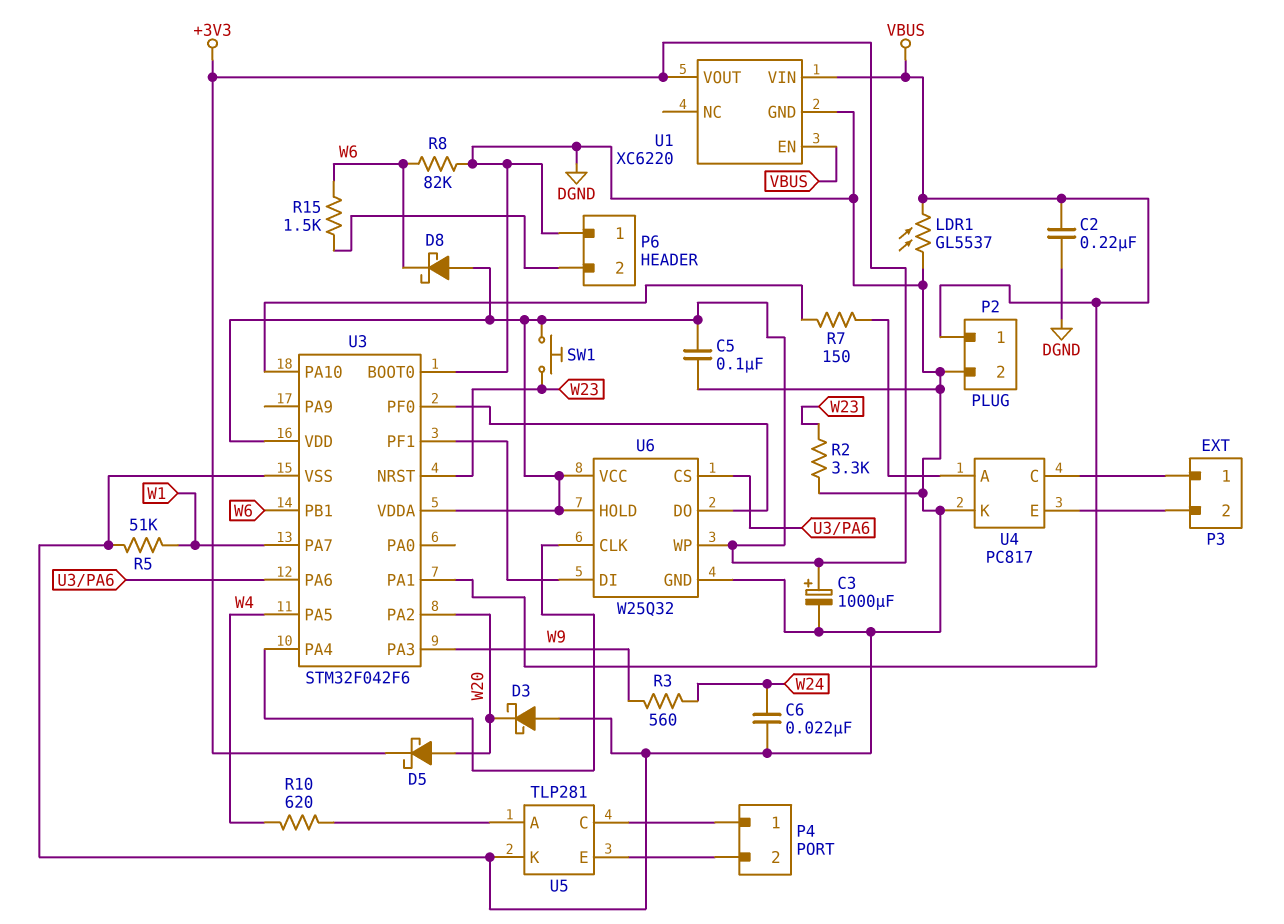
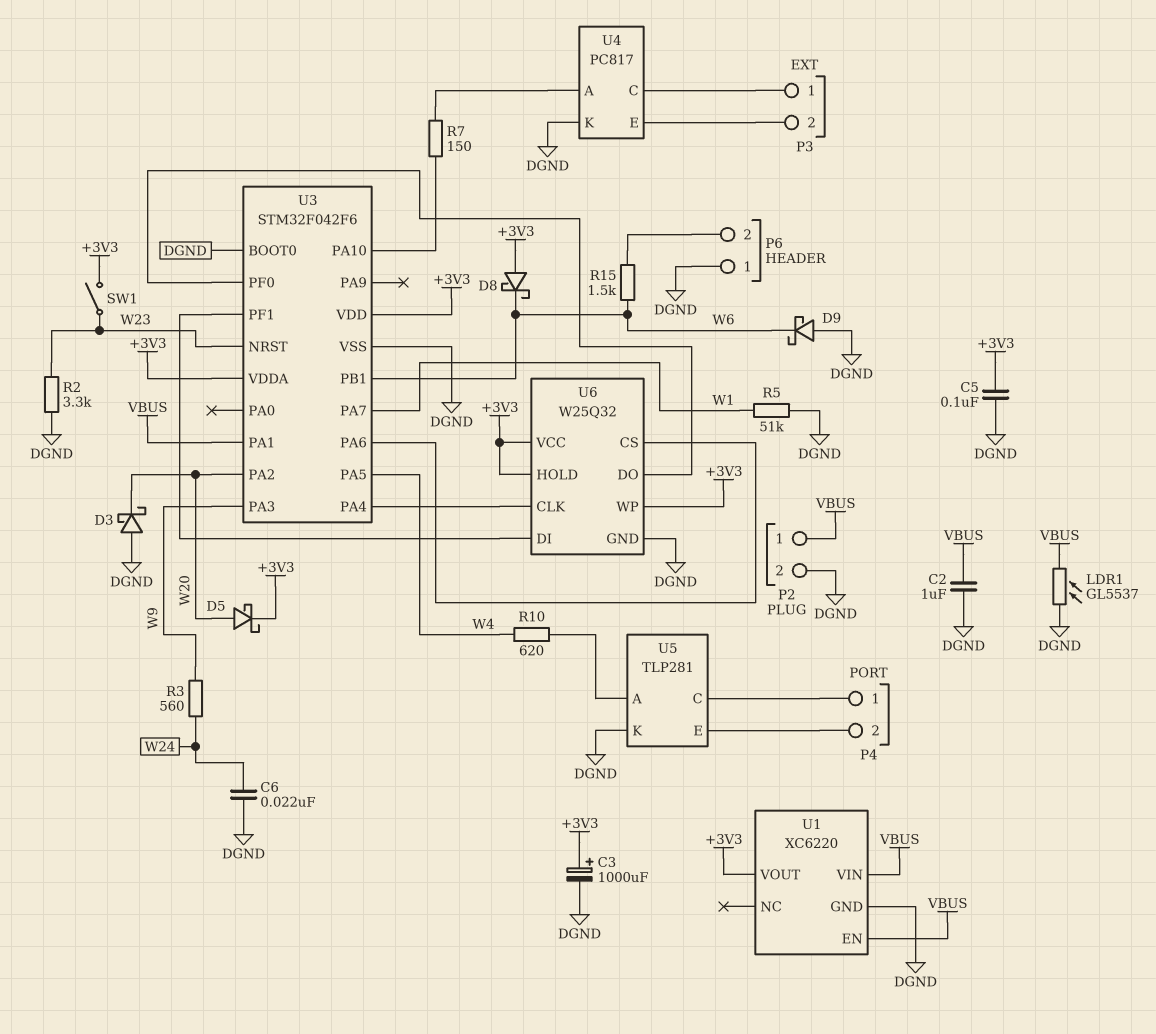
C2: 220nF (DGND, VBUS) -> 1uF (DGND, VBUS)
D9: none -> schottky (A DGND, K W6)
R8: 82k (DGND, W6) -> none
SW1: button (+3V3, W23) -> switch (+3V3, W23)

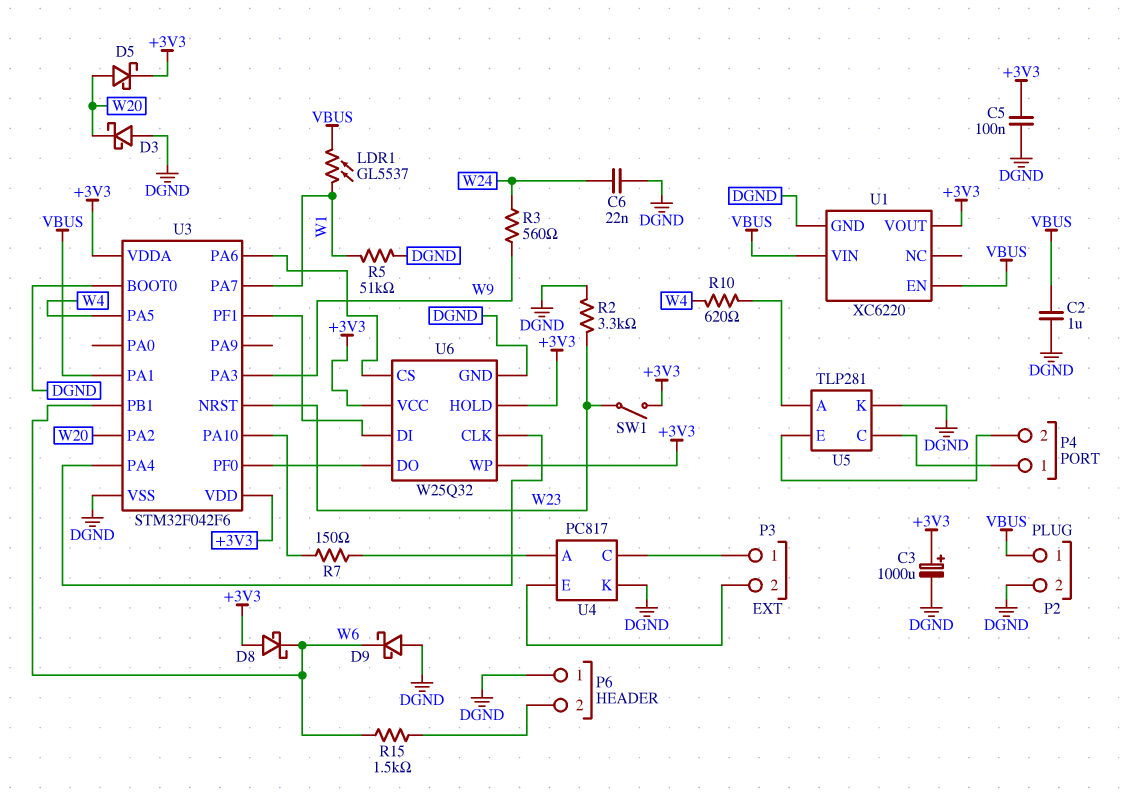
LDR1: GL5537 (DGND, VBUS) -> GL5537 (VBUS, W1)

